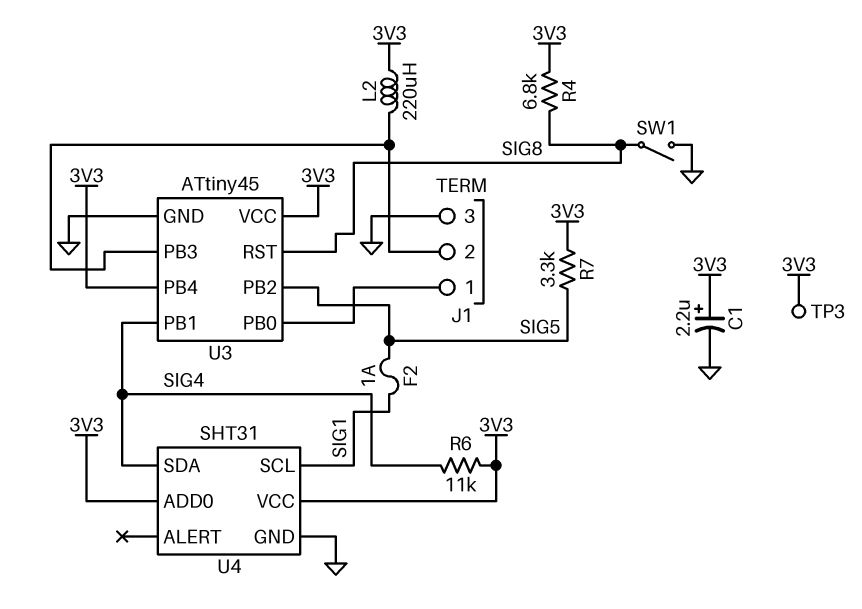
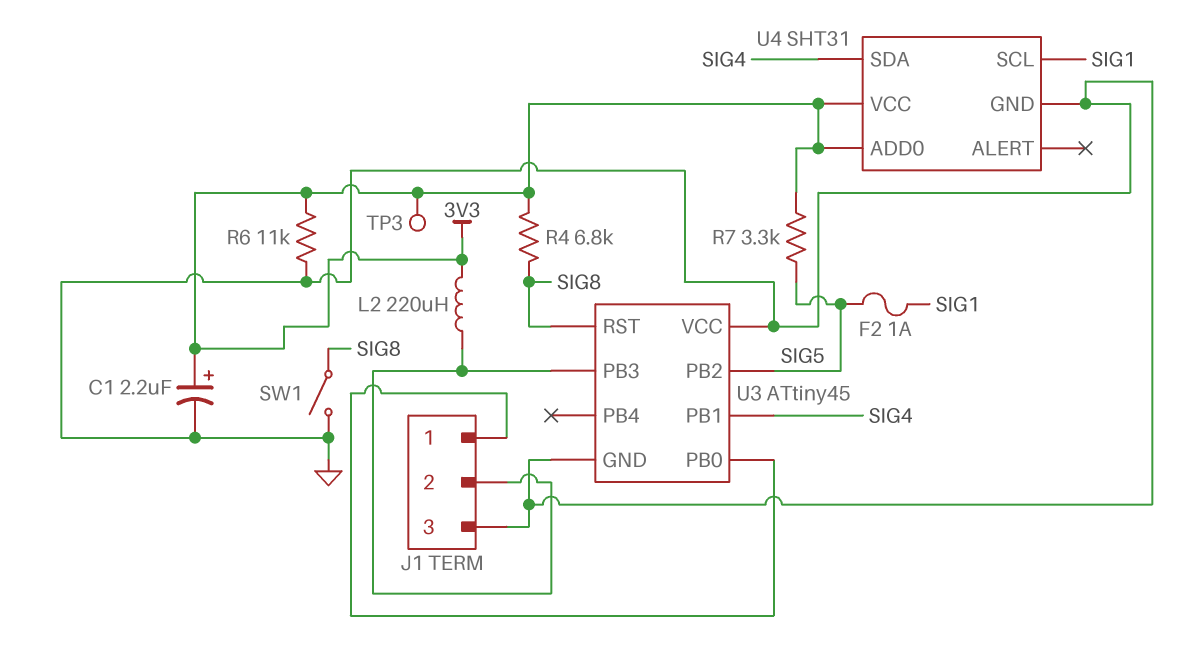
R6: 11k (3V3, SIG4) -> 11k (3V3, GND)
U3 pin PB4: 3V3 -> none
U3 pin VCC: 3V3 -> GND

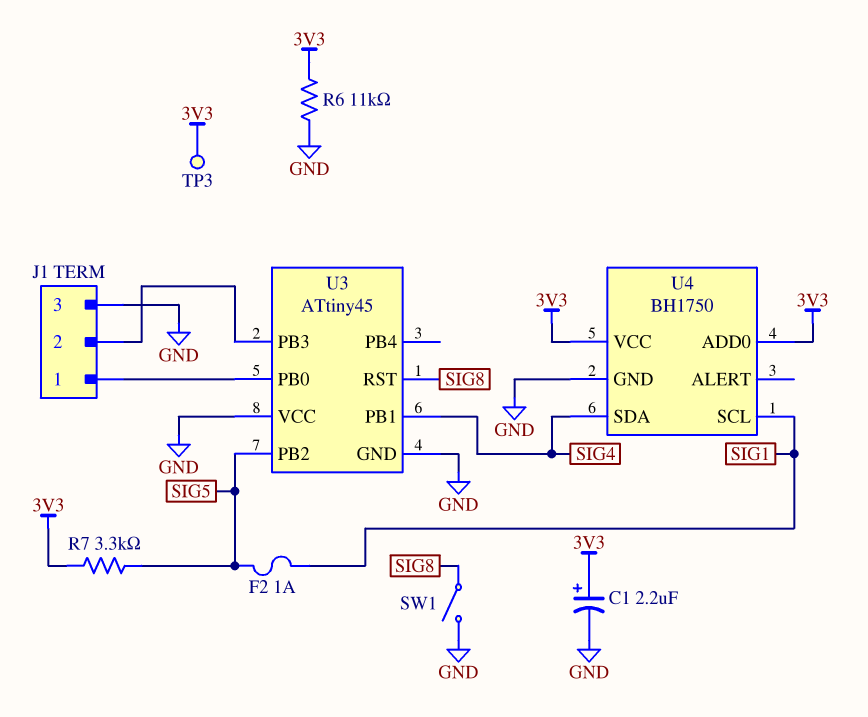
L2: 220uH (3V3, J1/2) -> none
R4: 6.8k (3V3, SIG8) -> none
U4: SHT31 -> BH1750

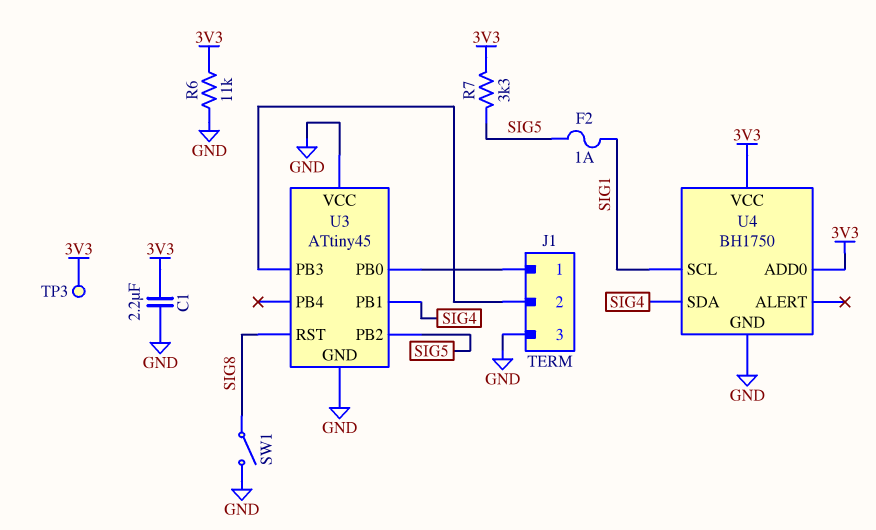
C1: 2.2uF (plus 3V3, minus GND) -> 2.2uF (3V3, GND)

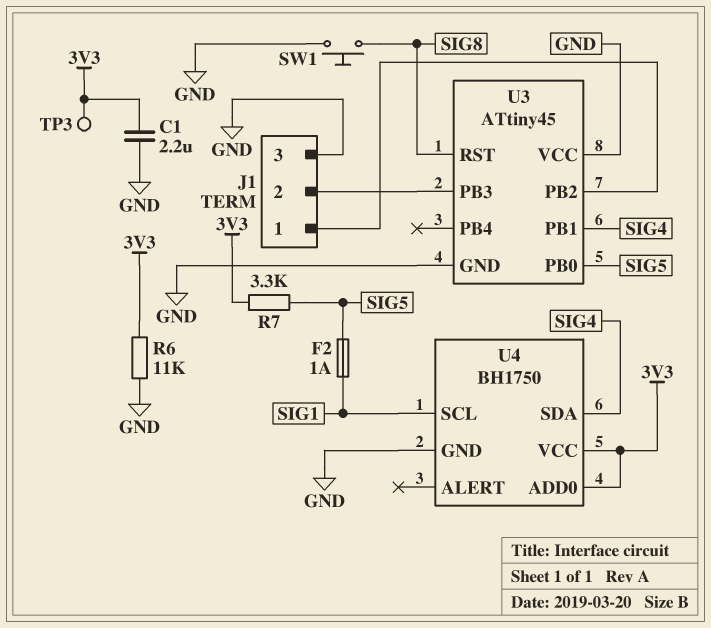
SW1: switch (GND, SIG8) -> button (GND, SIG8)
U3 pin PB0: J1/1 -> SIG5
U3 pin PB2: SIG5 -> J1/1

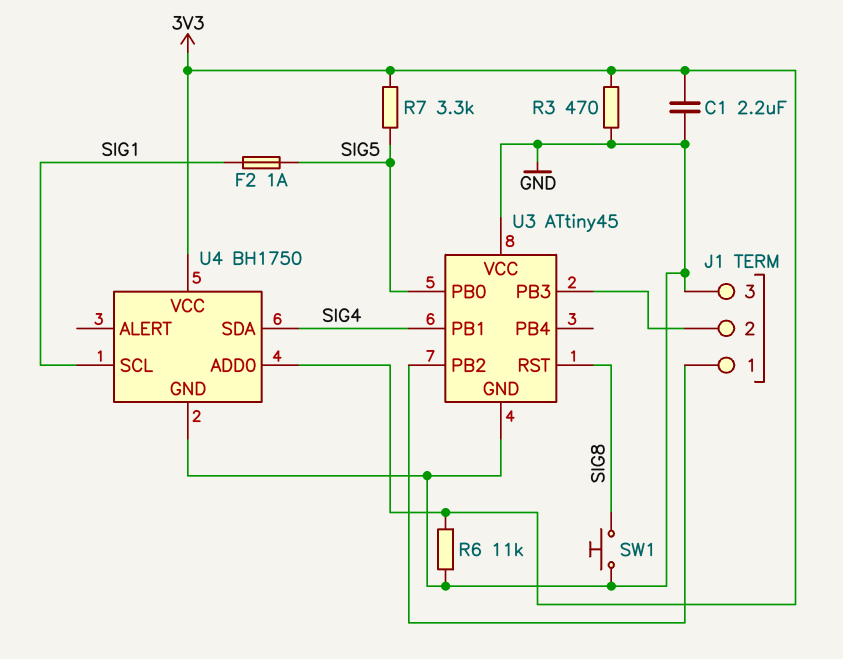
R3: none -> 470 (3V3, GND)
TP3: test point (3V3) -> none

